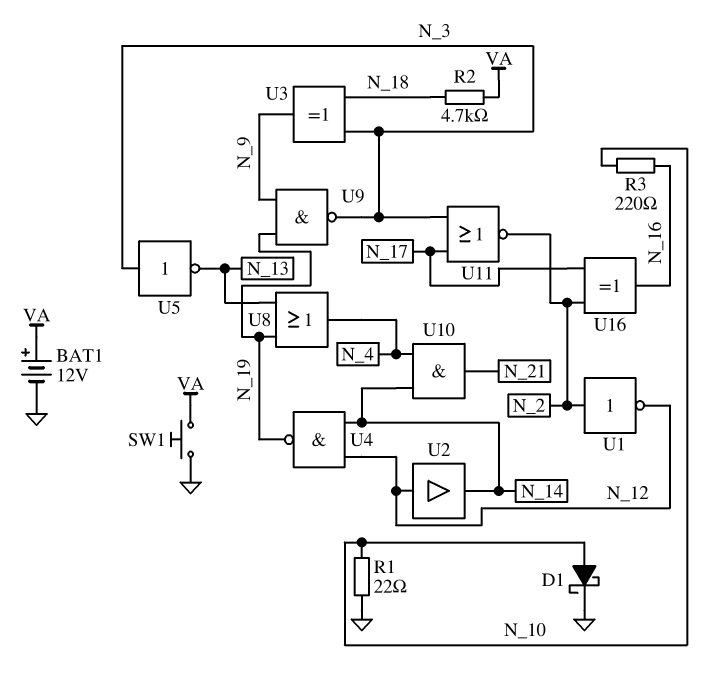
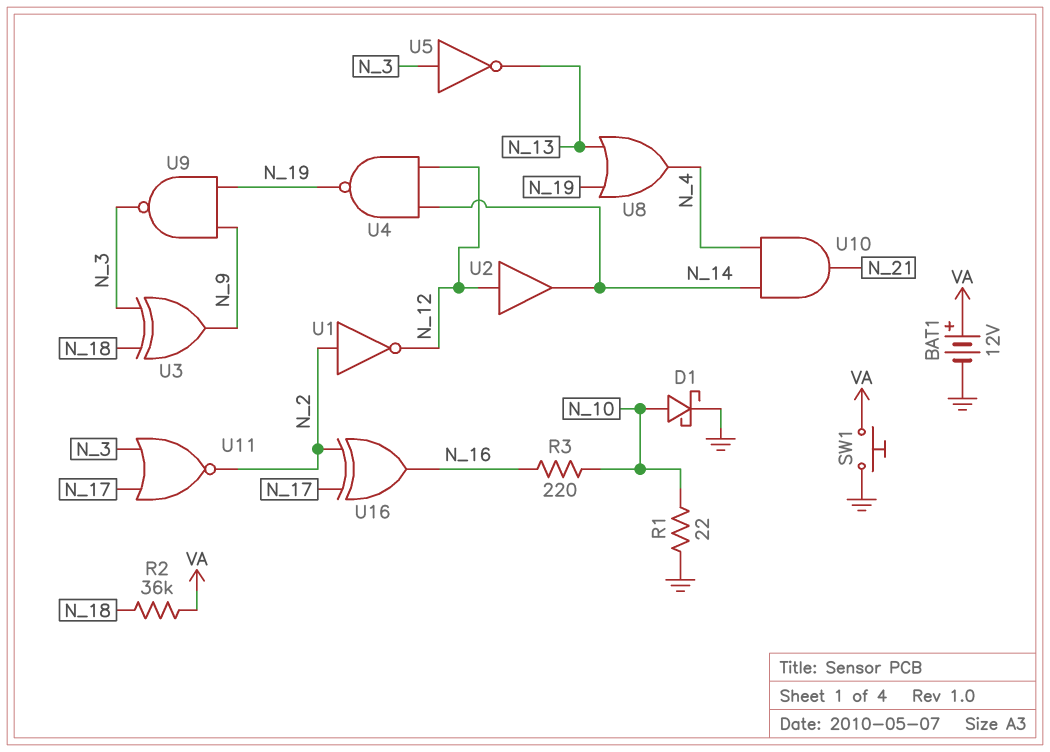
R2: 4.7k (N_18, VA) -> 36k (N_18, VA)

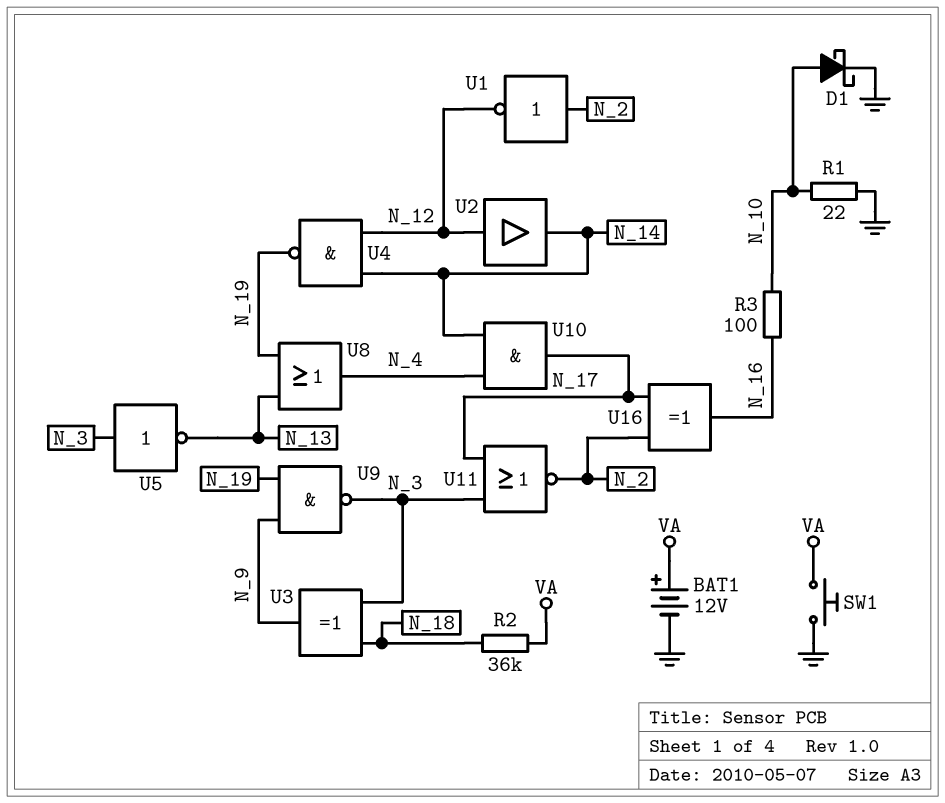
R3: 220 (N_10, N_16) -> 100 (N_10, N_16)
U10: AND (in N_4, in N_14, out N_21) -> AND (in N_4, in N_14, out N_17)

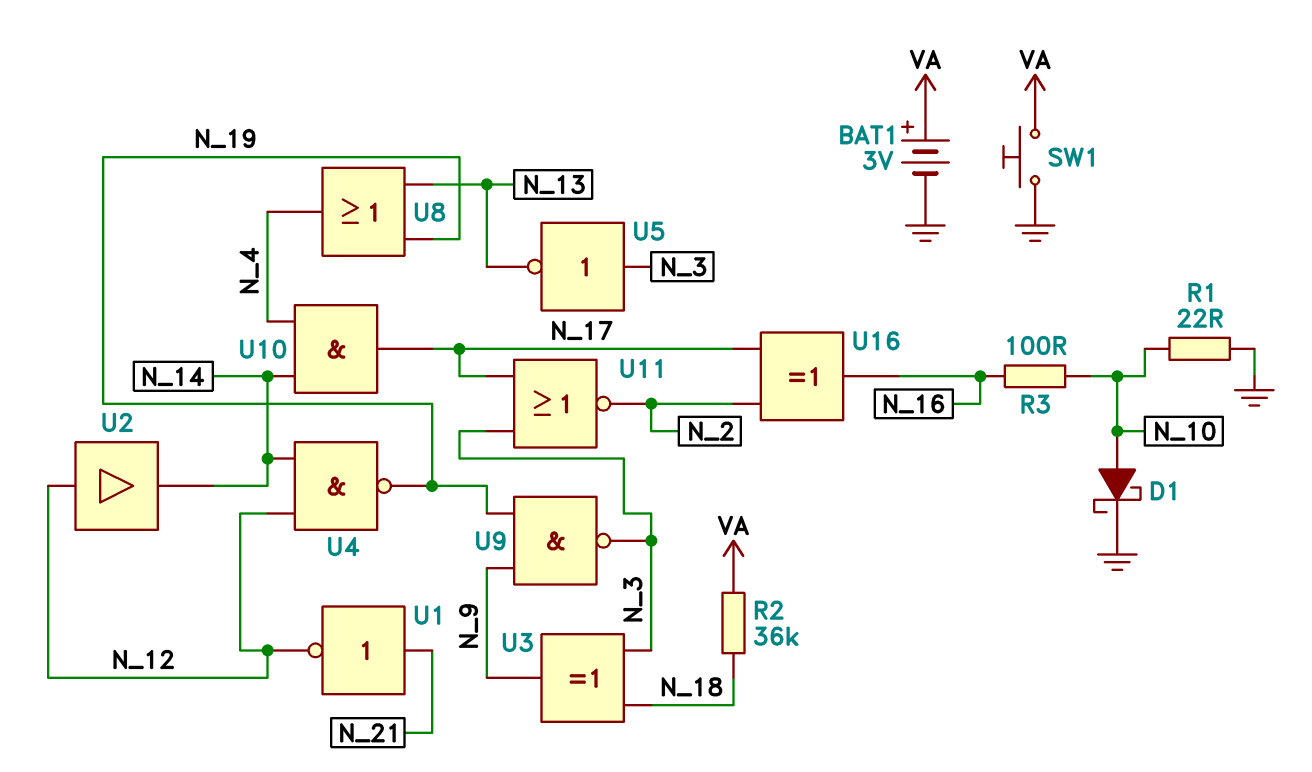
BAT1: 12V (plus VA, minus GND) -> 3V (plus VA, minus GND)
U1: NOT (in N_2, out N_12) -> NOT (in N_21, out N_12)

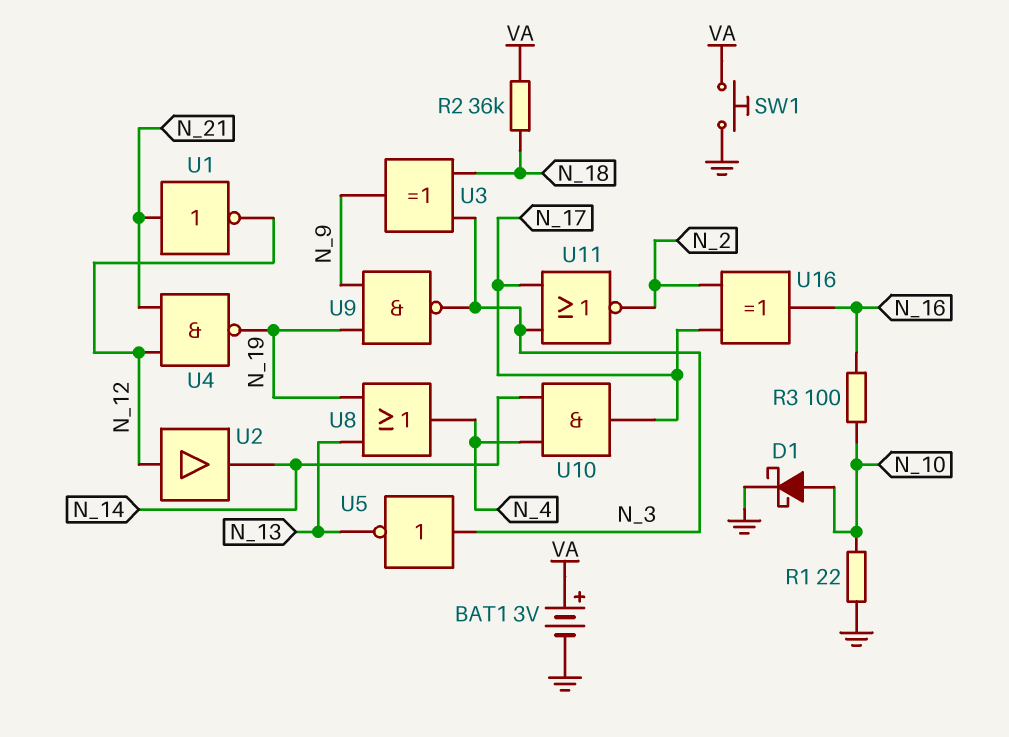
U4: NAND (in N_12, in N_14, out N_19) -> NAND (in N_12, in N_21, out N_19)

